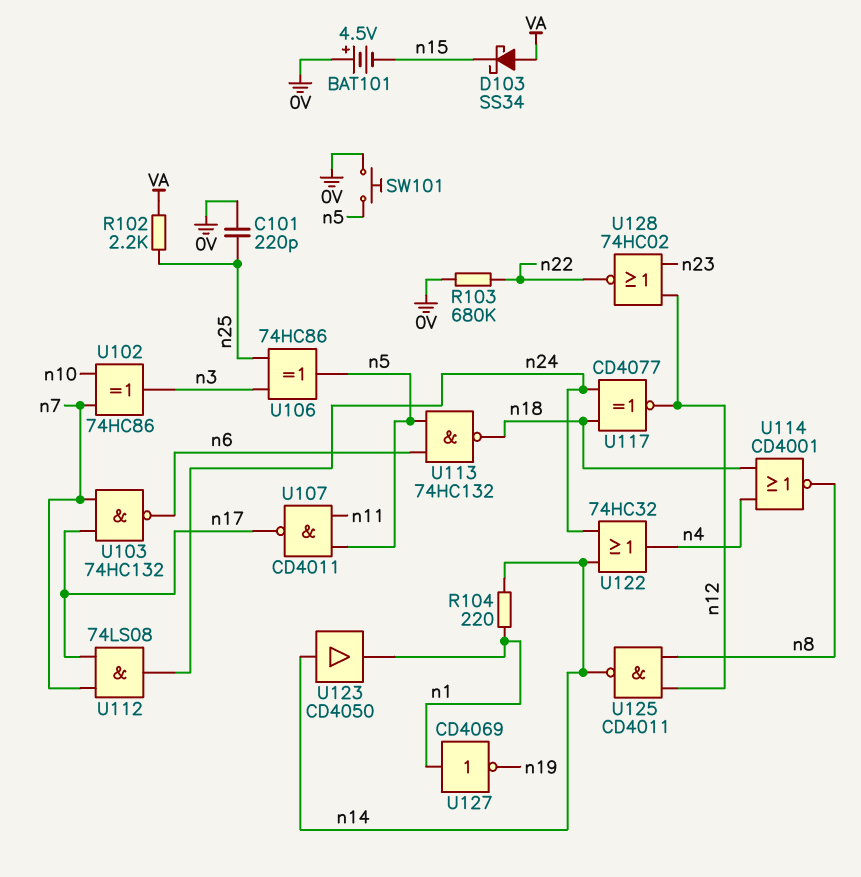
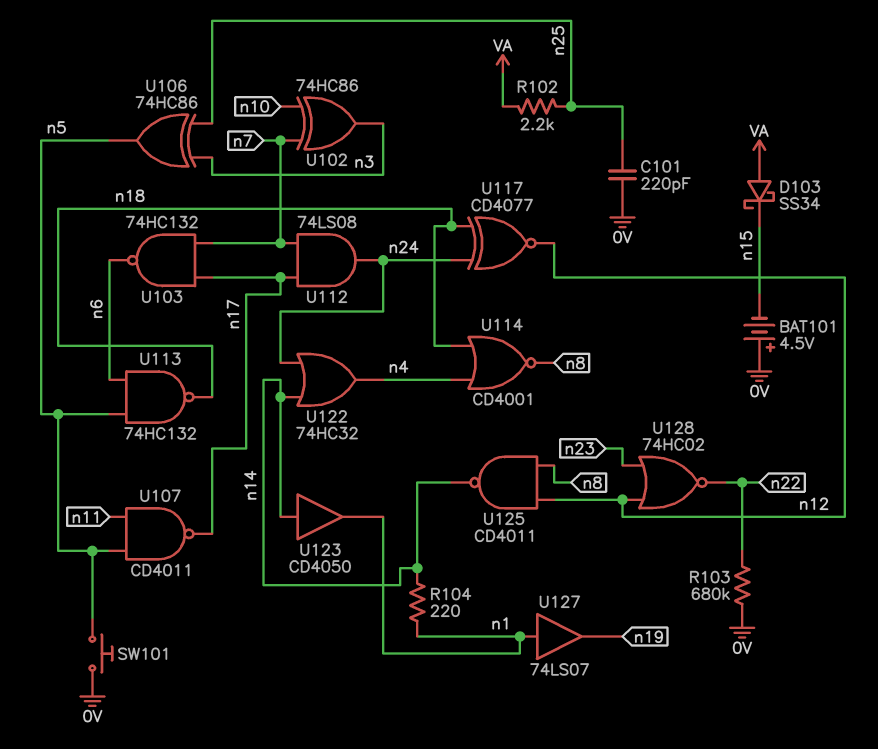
U127: NOT CD4069 (in n1, out n19) -> buffer 74LS07 (in n1, out n19)

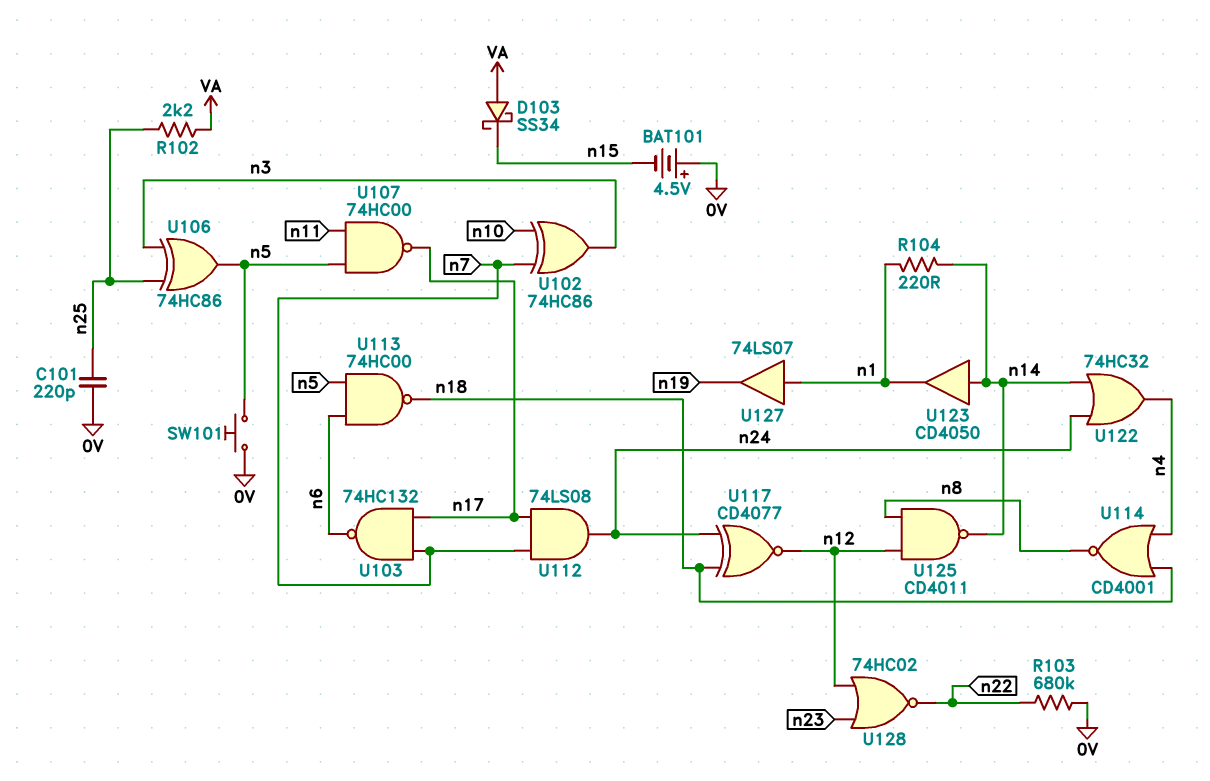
U107: NAND CD4011 (in n5, in n11, out n17) -> NAND 74HC00 (in n5, in n11, out n17)
U113: NAND 74HC132 (in n5, in n6, out n18) -> NAND 74HC00 (in n5, in n6, out n18)

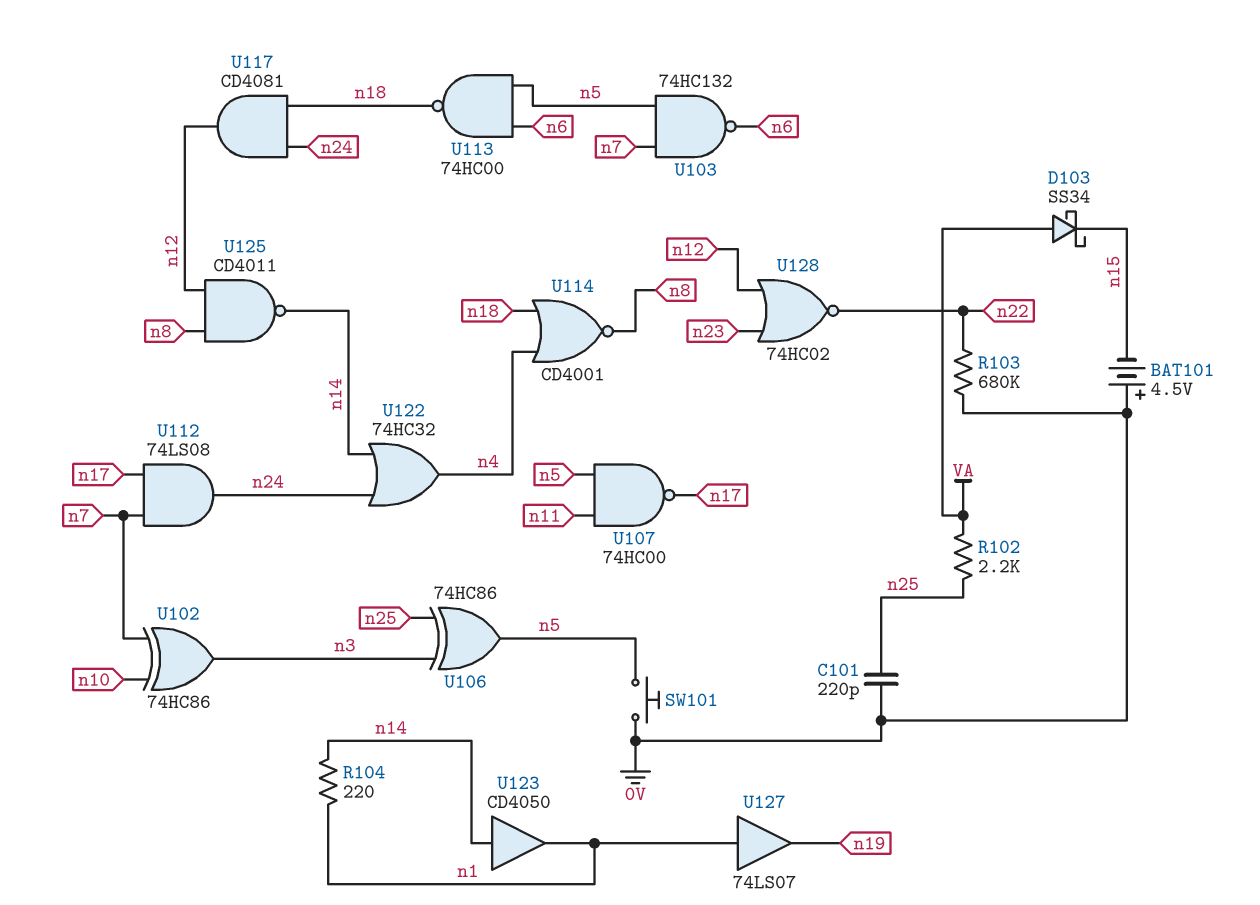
U103: NAND 74HC132 (in n7, in n17, out n6) -> NAND 74HC132 (in n5, in n7, out n6)
U117: XNOR CD4077 (in n18, in n24, out n12) -> AND CD4081 (in n18, in n24, out n12)

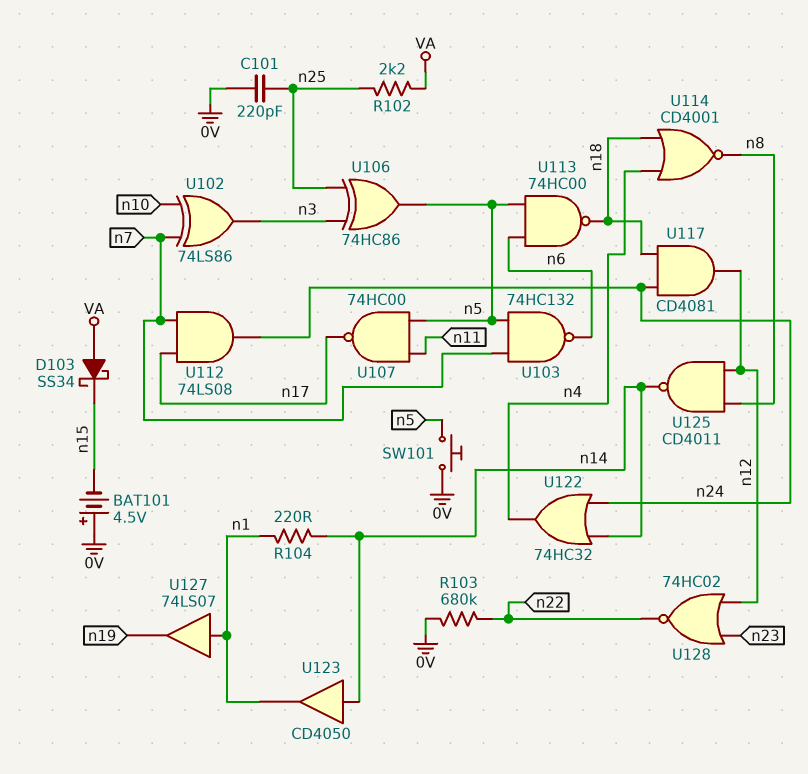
U102: XOR 74HC86 (in n7, in n10, out n3) -> XOR 74LS86 (in n7, in n10, out n3)

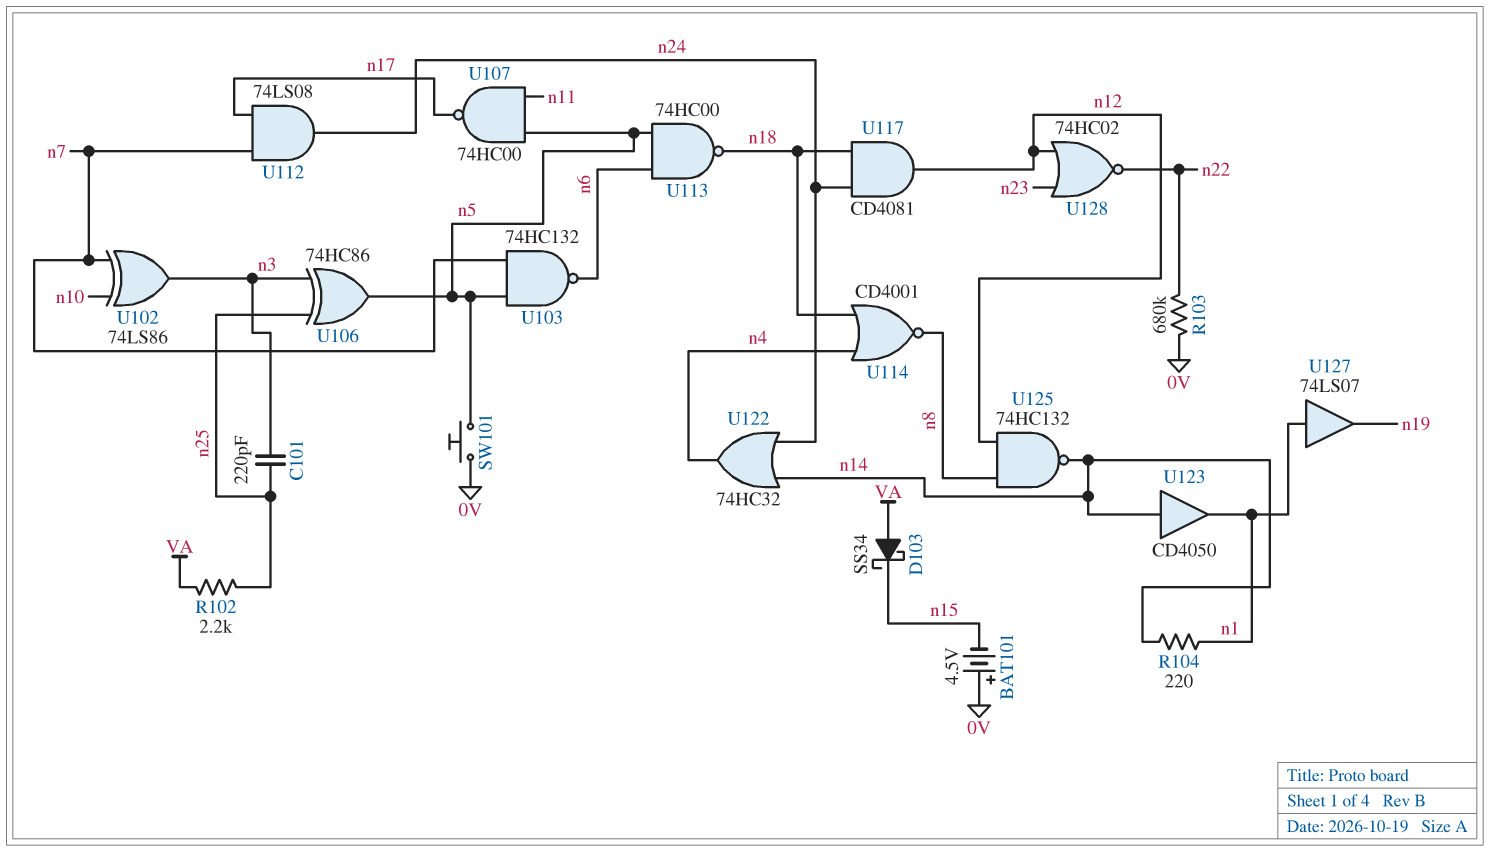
C101: 220pF (0V, n25) -> 220pF (n3, n25)
U125: NAND CD4011 (in n8, in n12, out n14) -> NAND 74HC132 (in n8, in n12, out n14)

